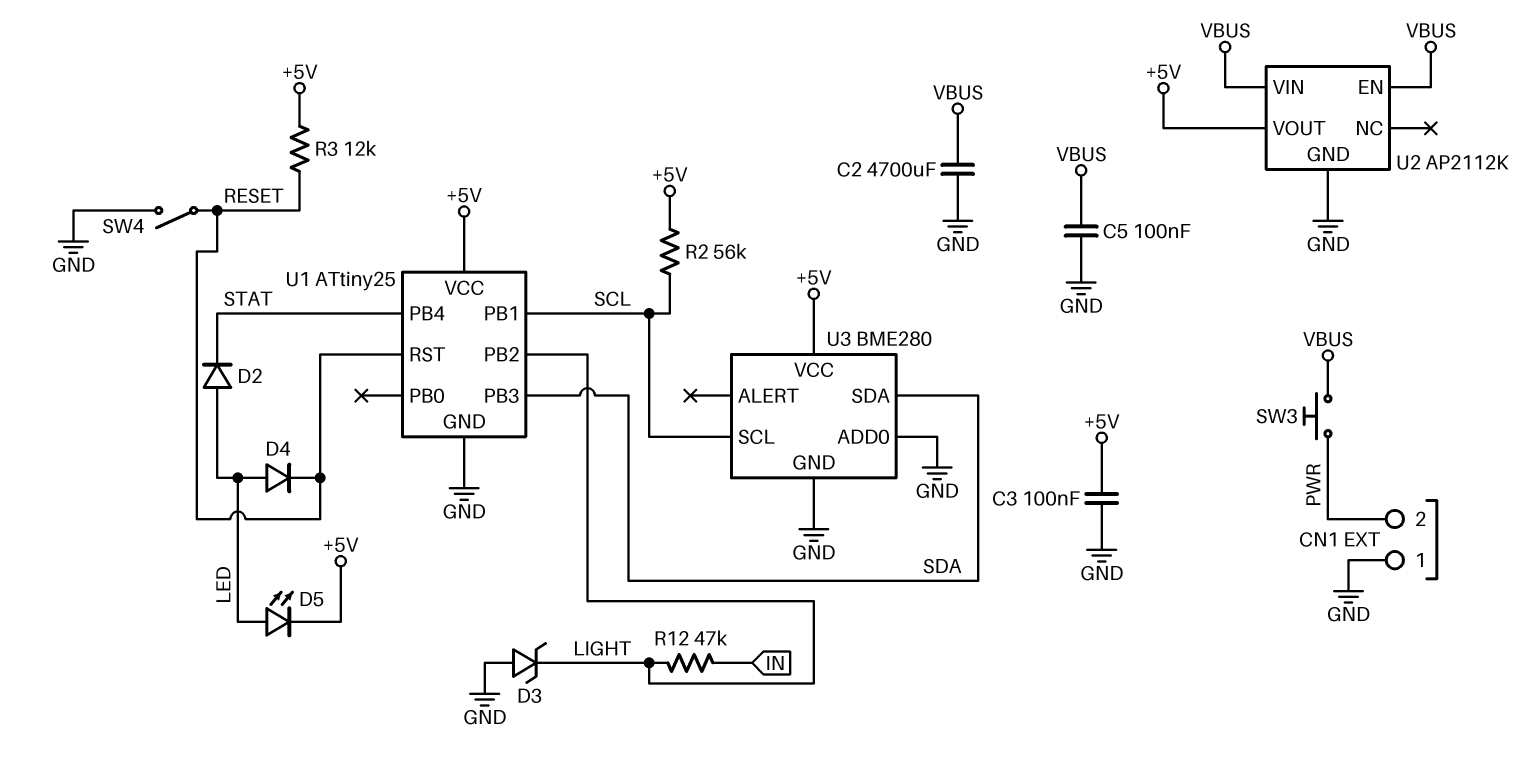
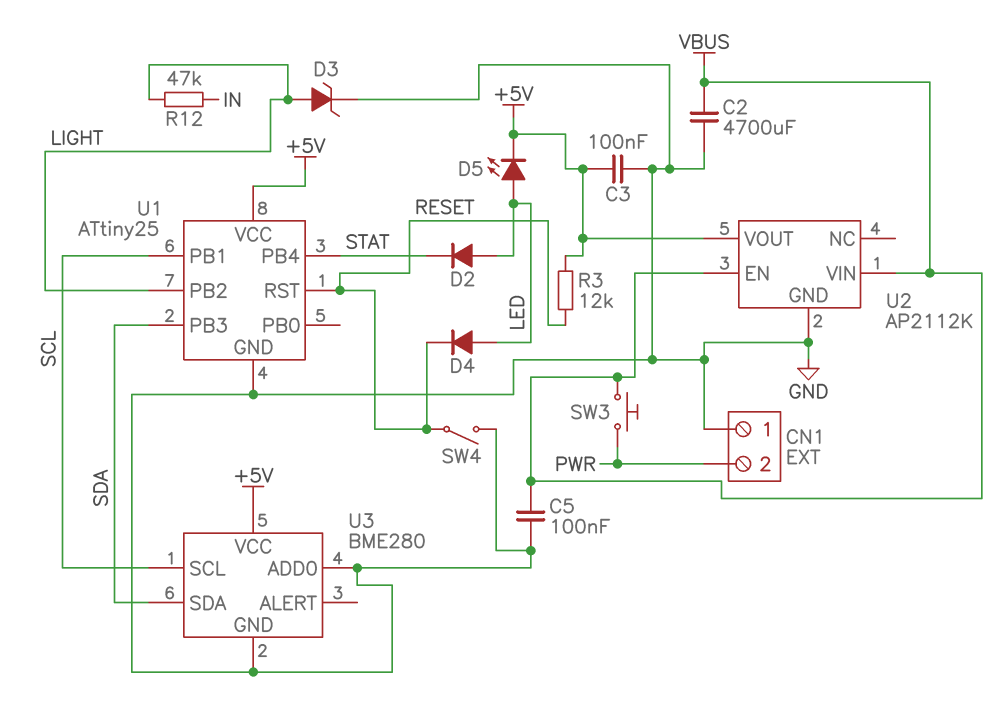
D3: zener (A GND, K LIGHT) -> zener (A LIGHT, K GND)
R2: 56k (+5V, SCL) -> none

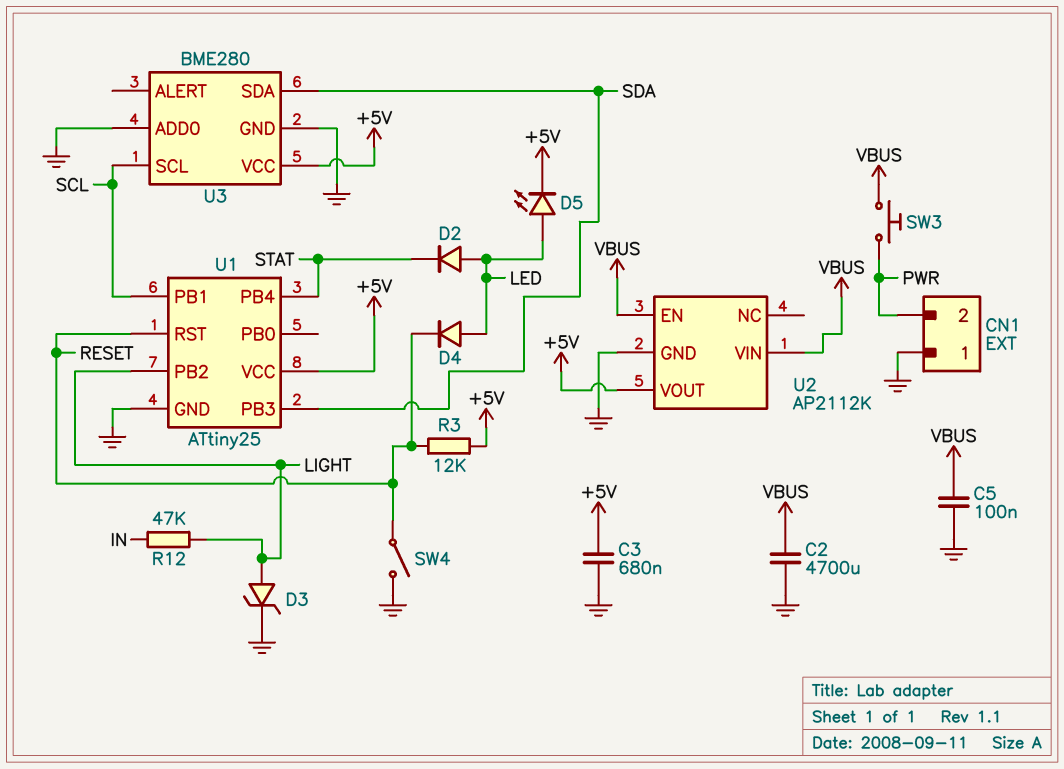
C3: 100nF (+5V, GND) -> 680nF (+5V, GND)

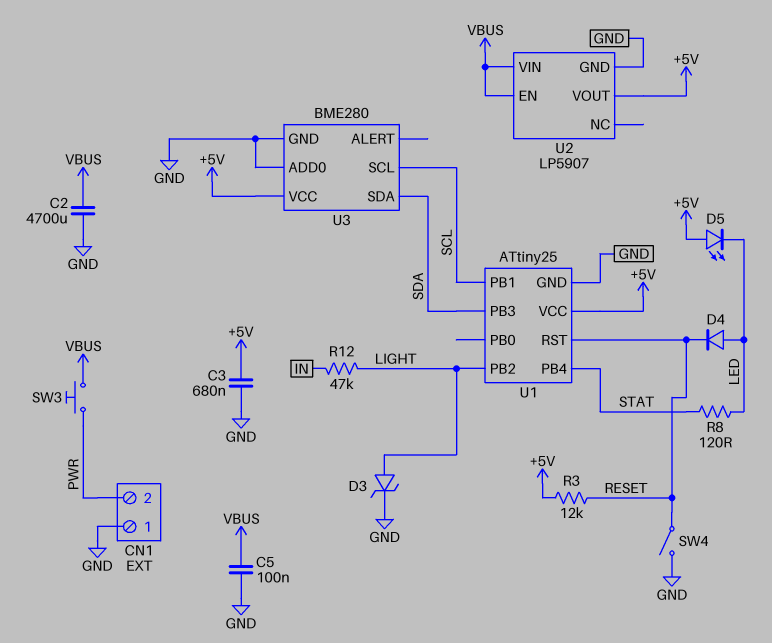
D2: diode (A LED, K STAT) -> none
D5: LED (A LED, K +5V) -> LED (A +5V, K LED)
R8: none -> 120 (LED, STAT)
U2: AP2112K -> LP5907

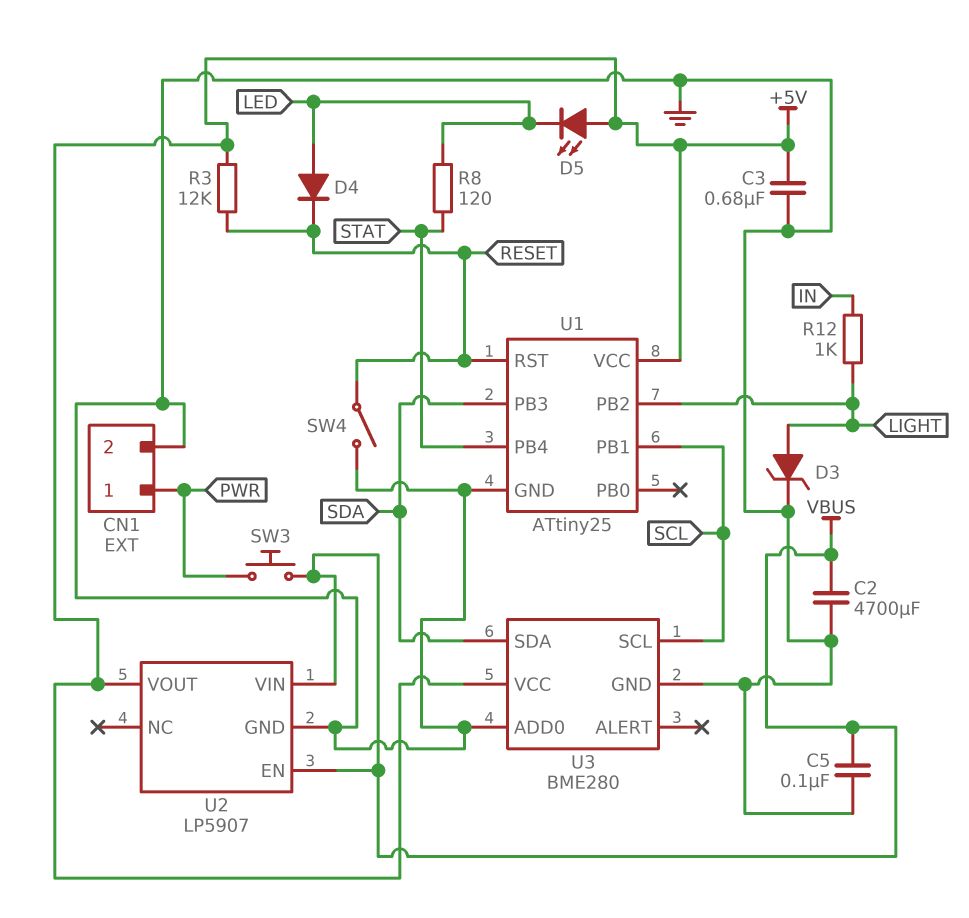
CN1 pin 1: GND -> PWR
CN1 pin 2: PWR -> GND
R12: 47k (IN, LIGHT) -> 1k (IN, LIGHT)

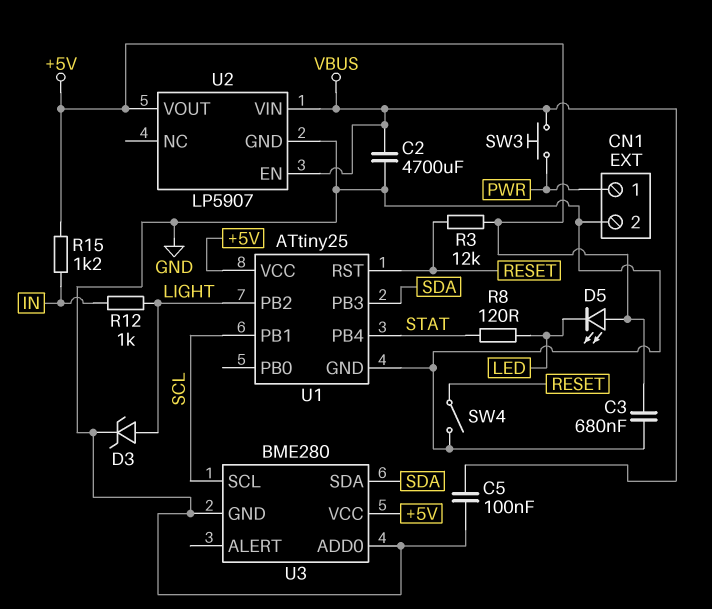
D4: diode (A LED, K RESET) -> none
R15: none -> 1.2k (+5V, IN)

